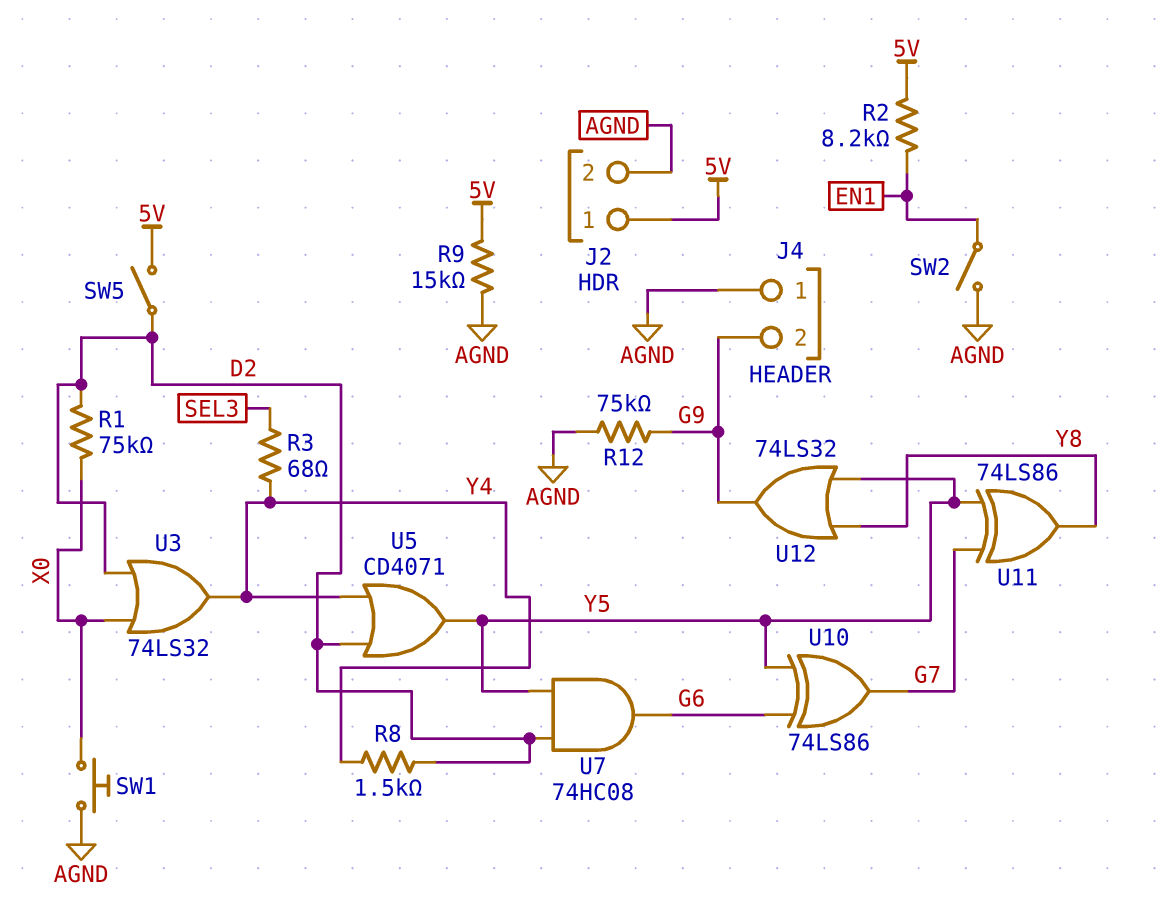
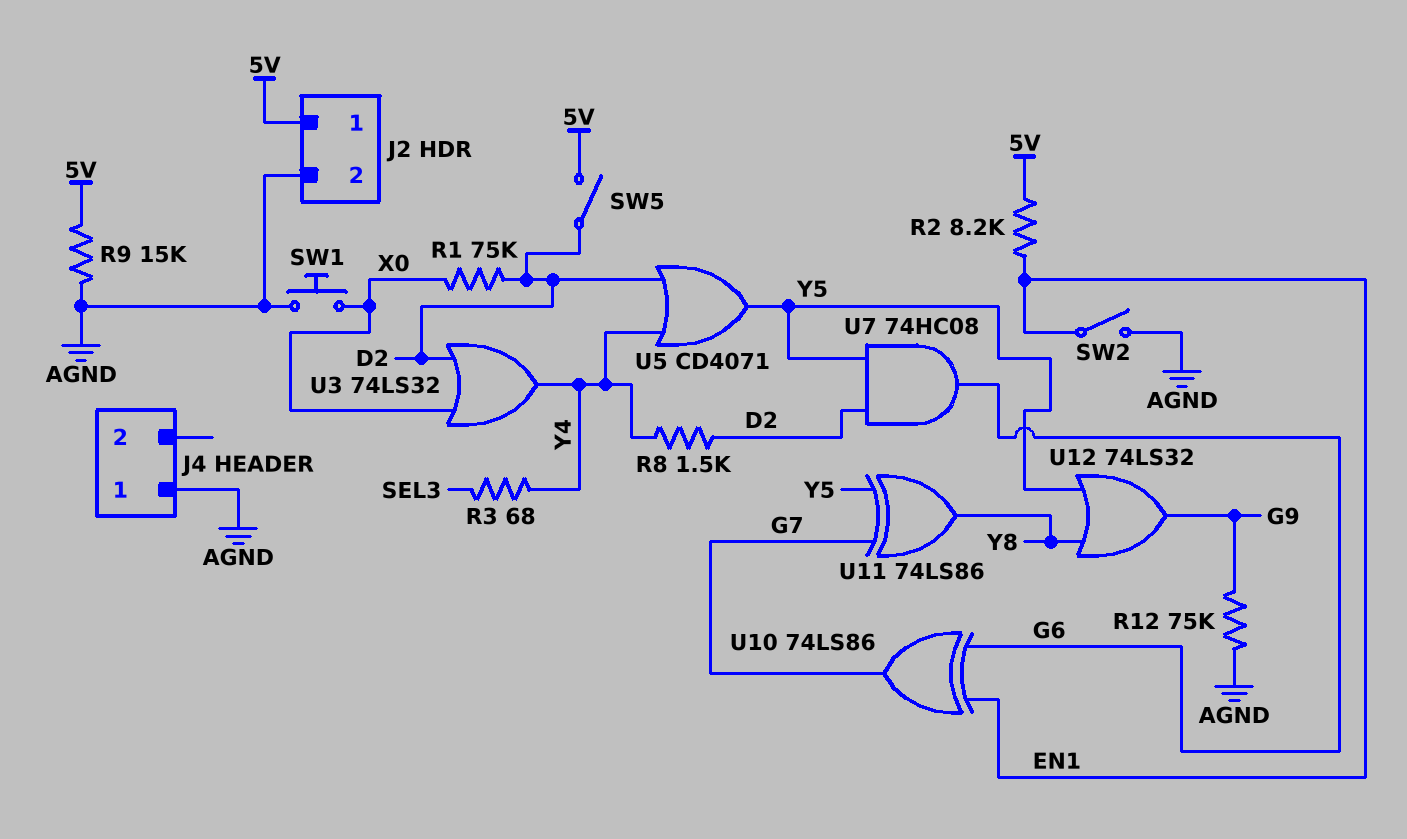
J4 pin 2: G9 -> none
U10: XOR 74LS86 (in G6, in Y5, out G7) -> XOR 74LS86 (in EN1, in G6, out G7)

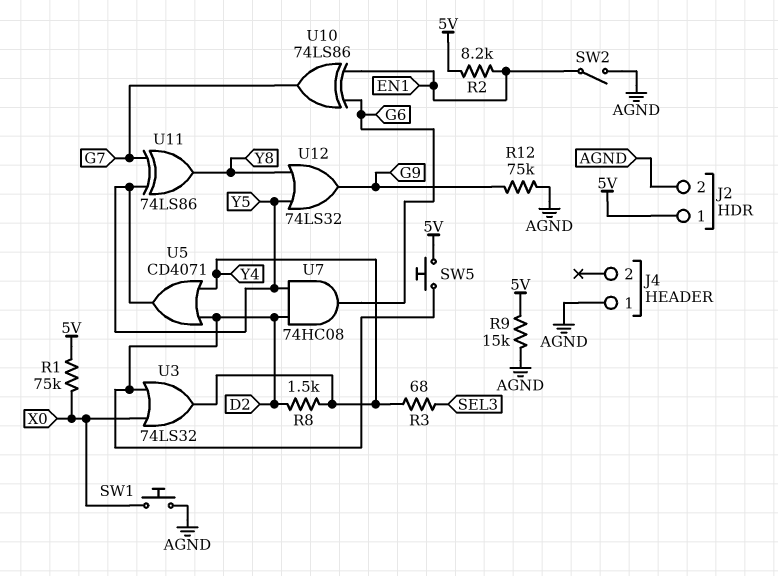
R1: 75k (D2, X0) -> 75k (5V, X0)
SW5: switch (5V, D2) -> button (5V, D2)

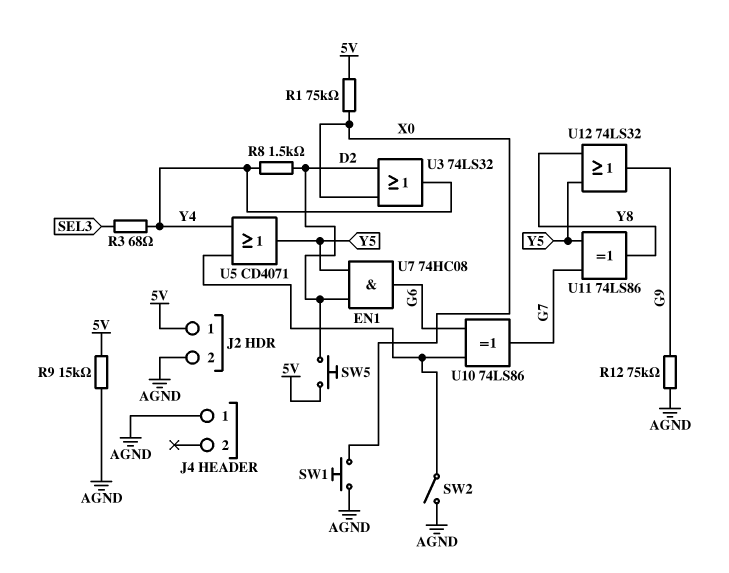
R2: 8.2k (5V, EN1) -> none
U5: OR CD4071 (in D2, in Y4, out Y5) -> OR CD4071 (in EN1, in Y4, out Y5)

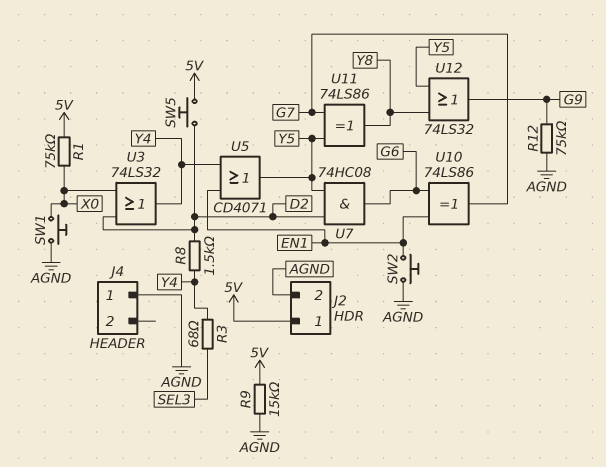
SW2: switch (AGND, EN1) -> button (AGND, EN1)

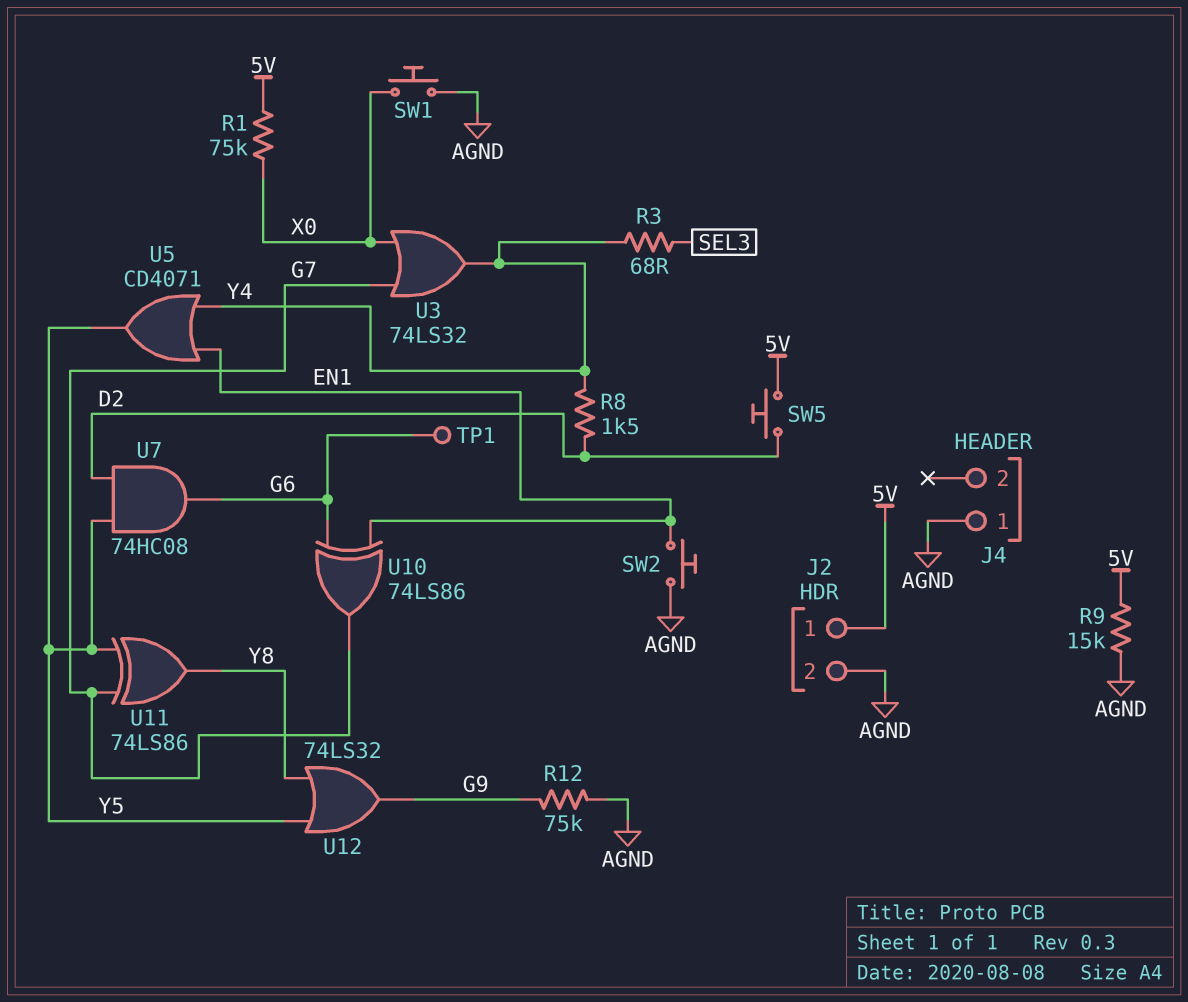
TP1: none -> test point (G6)
U3: OR 74LS32 (in D2, in X0, out Y4) -> OR 74LS32 (in G7, in X0, out Y4)

